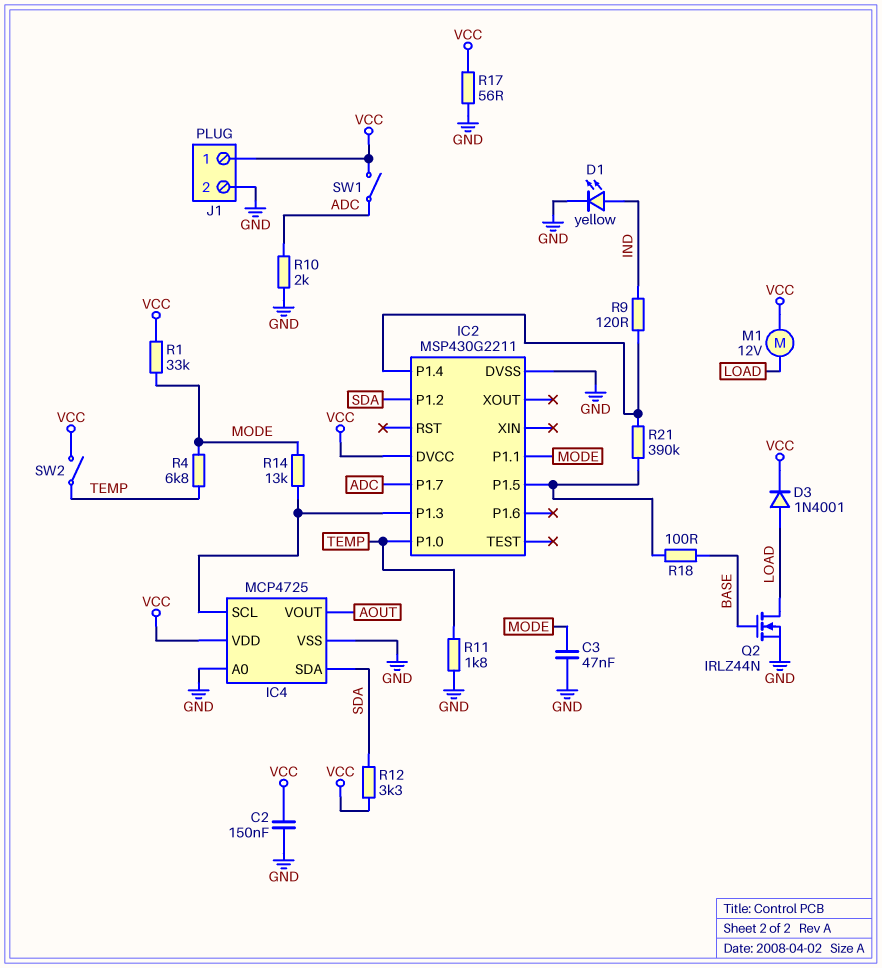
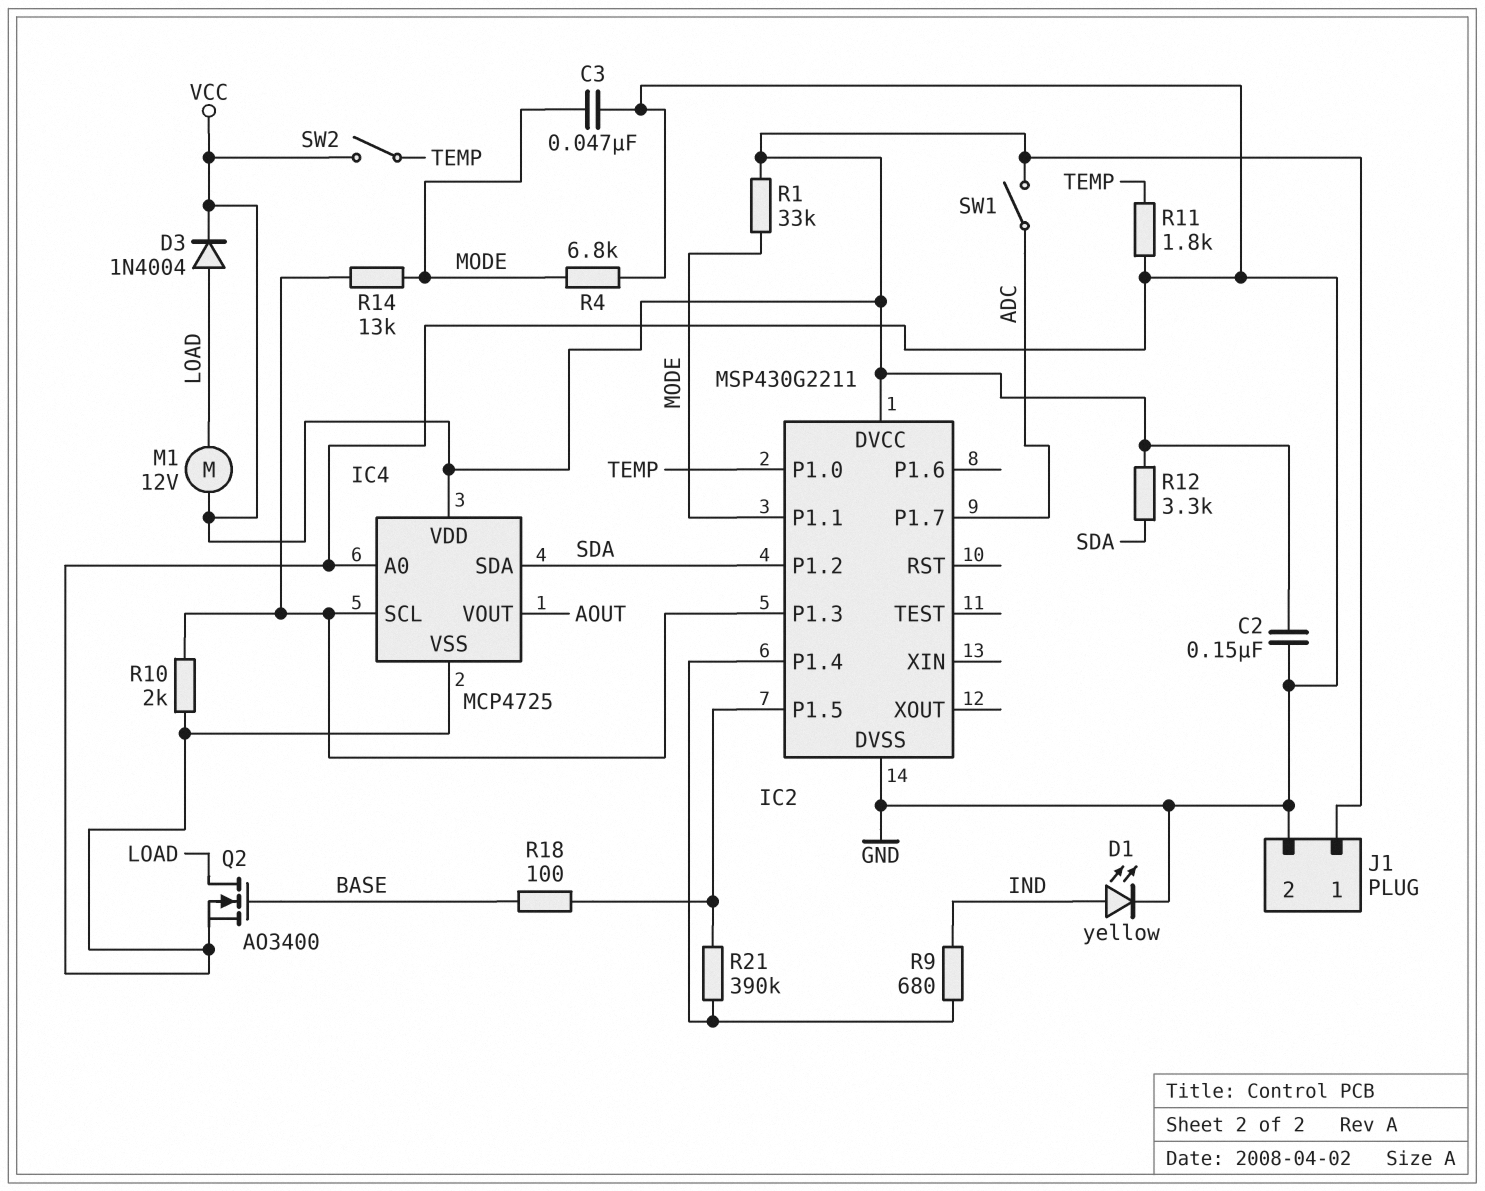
D3: diode 1N4001 (A LOAD, K VCC) -> diode 1N4004 (A LOAD, K VCC)
Q2: NMOS IRLZ44N (G BASE, D LOAD, S GND) -> NMOS AO3400 (G BASE, D LOAD, S GND)
R4: 6.8k (MODE, TEMP) -> 6.8k (GND, MODE)
R9: 120 (IC2/P1.4, IND) -> 680 (IC2/P1.4, IND)
R10: 2k (ADC, GND) -> 2k (GND, IC2/P1.3)
R17: 56 (GND, VCC) -> none

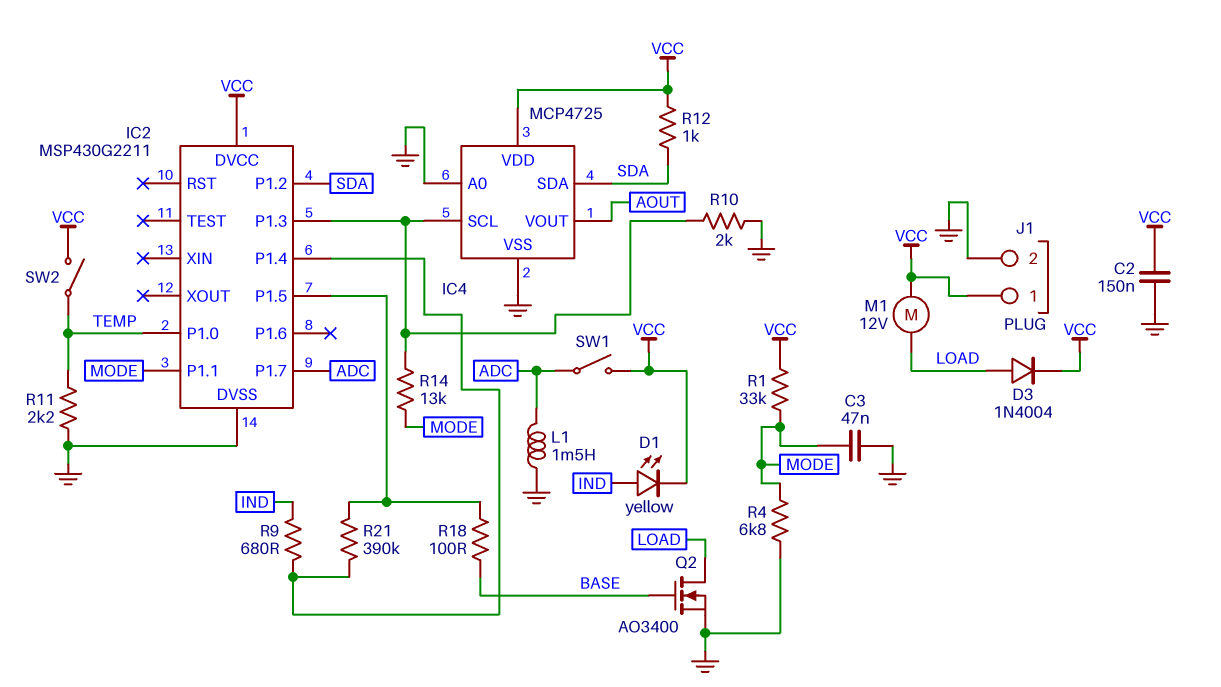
D1: LED yellow (A IND, K GND) -> LED yellow (A IND, K VCC)
L1: none -> 1.5mH (ADC, GND)
R11: 1.8k (GND, TEMP) -> 2.2k (GND, TEMP)
R12: 3.3k (SDA, VCC) -> 1k (SDA, VCC)

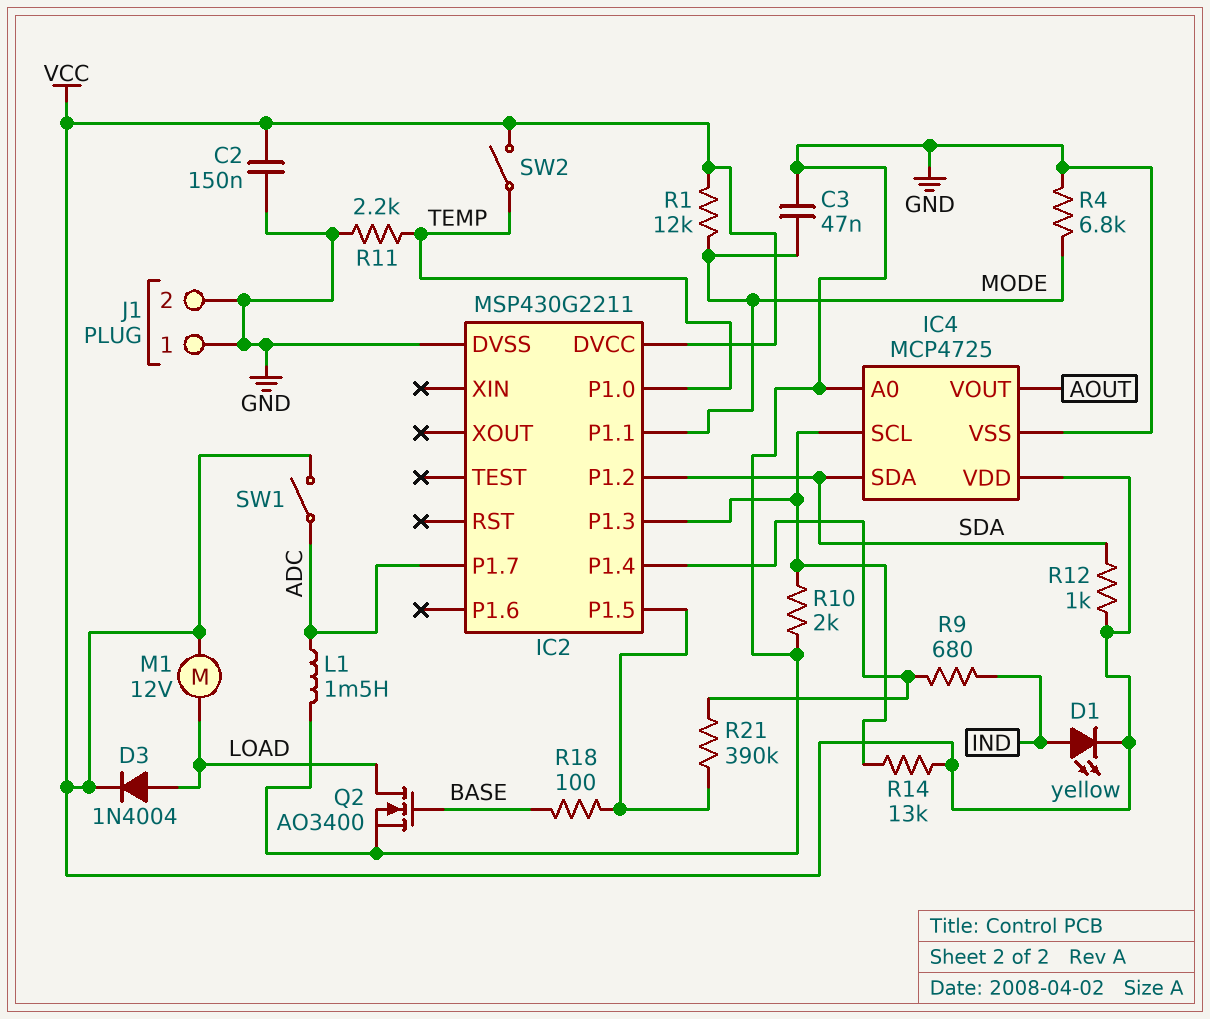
J1 pin 1: VCC -> GND
R1: 33k (MODE, VCC) -> 12k (MODE, VCC)
R14: 13k (IC2/P1.3, MODE) -> 13k (IC2/P1.3, VCC)

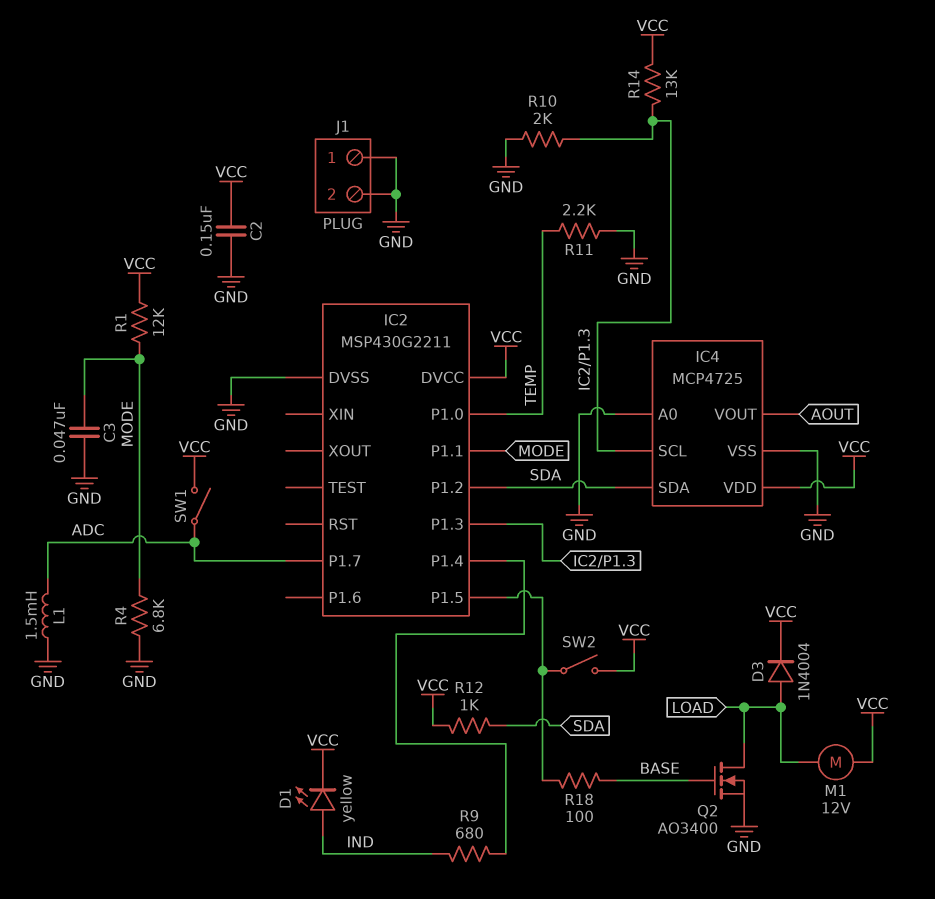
R21: 390k (IC2/P1.4, IC2/P1.5) -> none
SW2: switch (TEMP, VCC) -> switch (IC2/P1.5, VCC)

